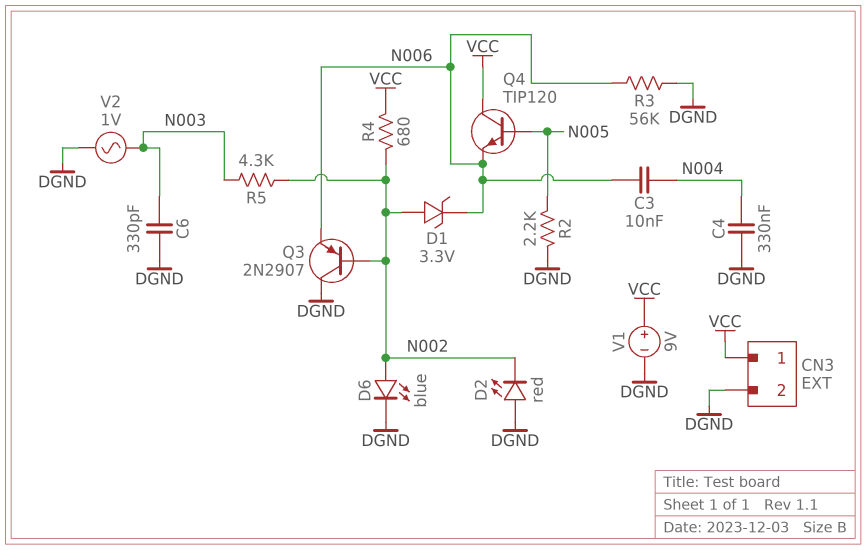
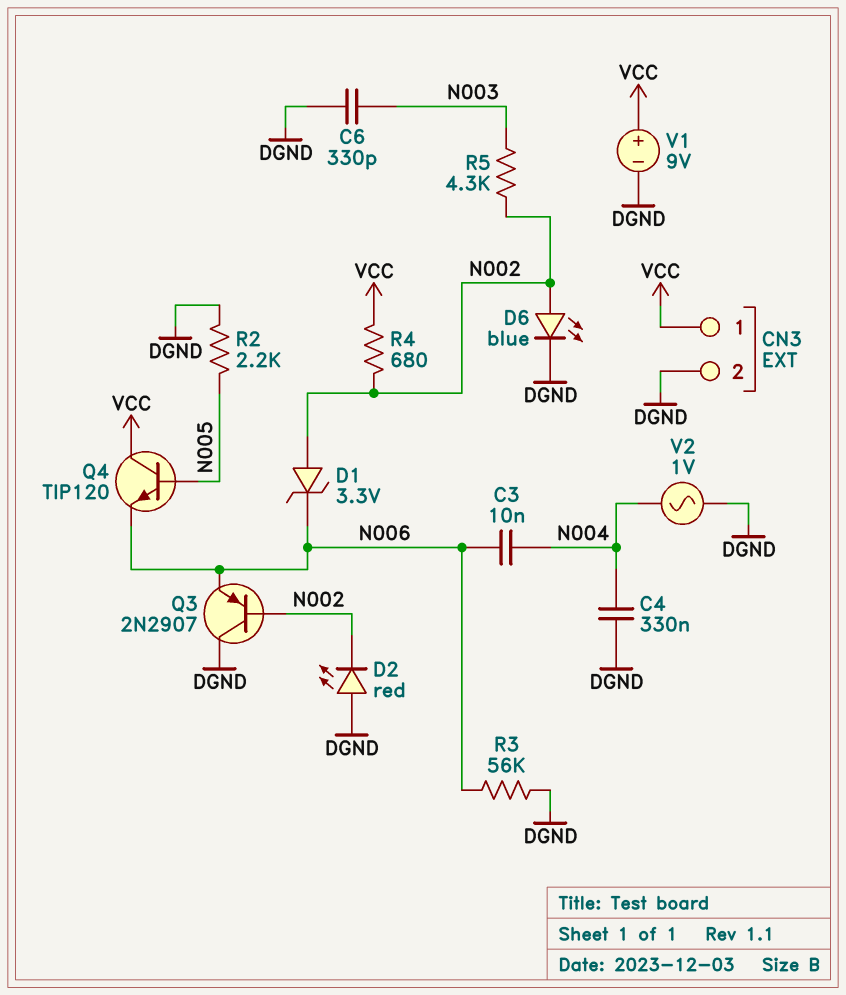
V2: AC 1V (DGND, N003) -> AC 1V (DGND, N004)

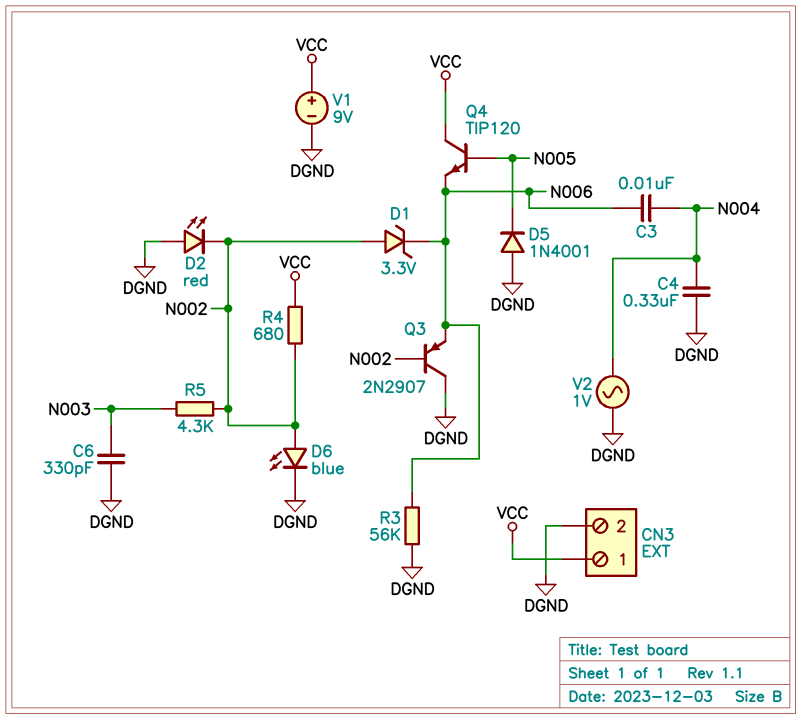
D5: none -> diode 1N4001 (A DGND, K N005)
R2: 2.2k (DGND, N005) -> none

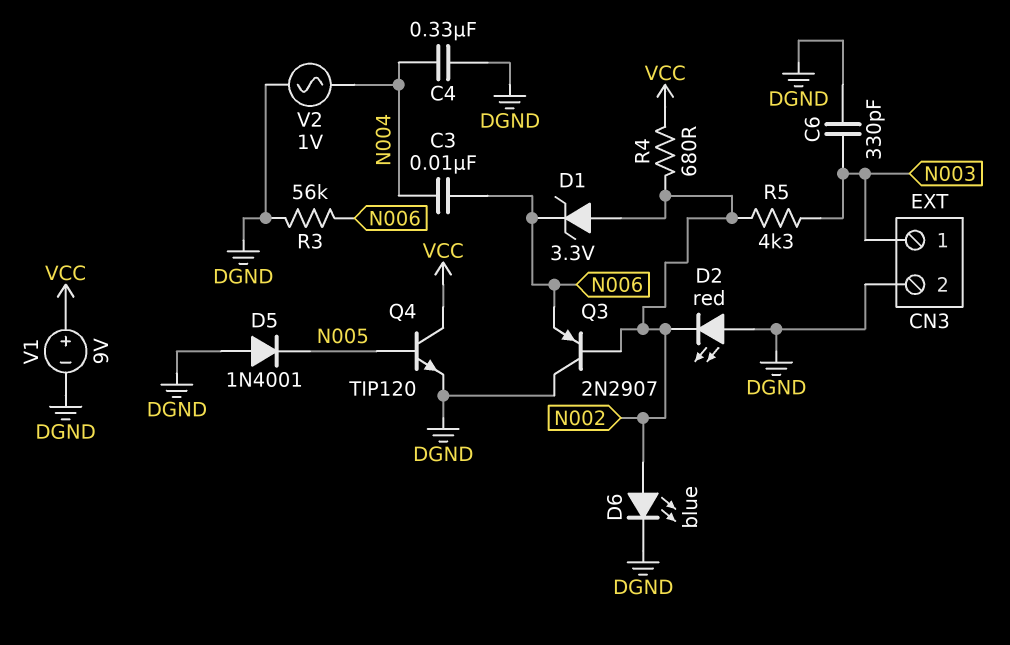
CN3 pin 1: VCC -> N003
Q4: NPN TIP120 (B N005, C VCC, E N006) -> NPN TIP120 (B N005, C VCC, E DGND)

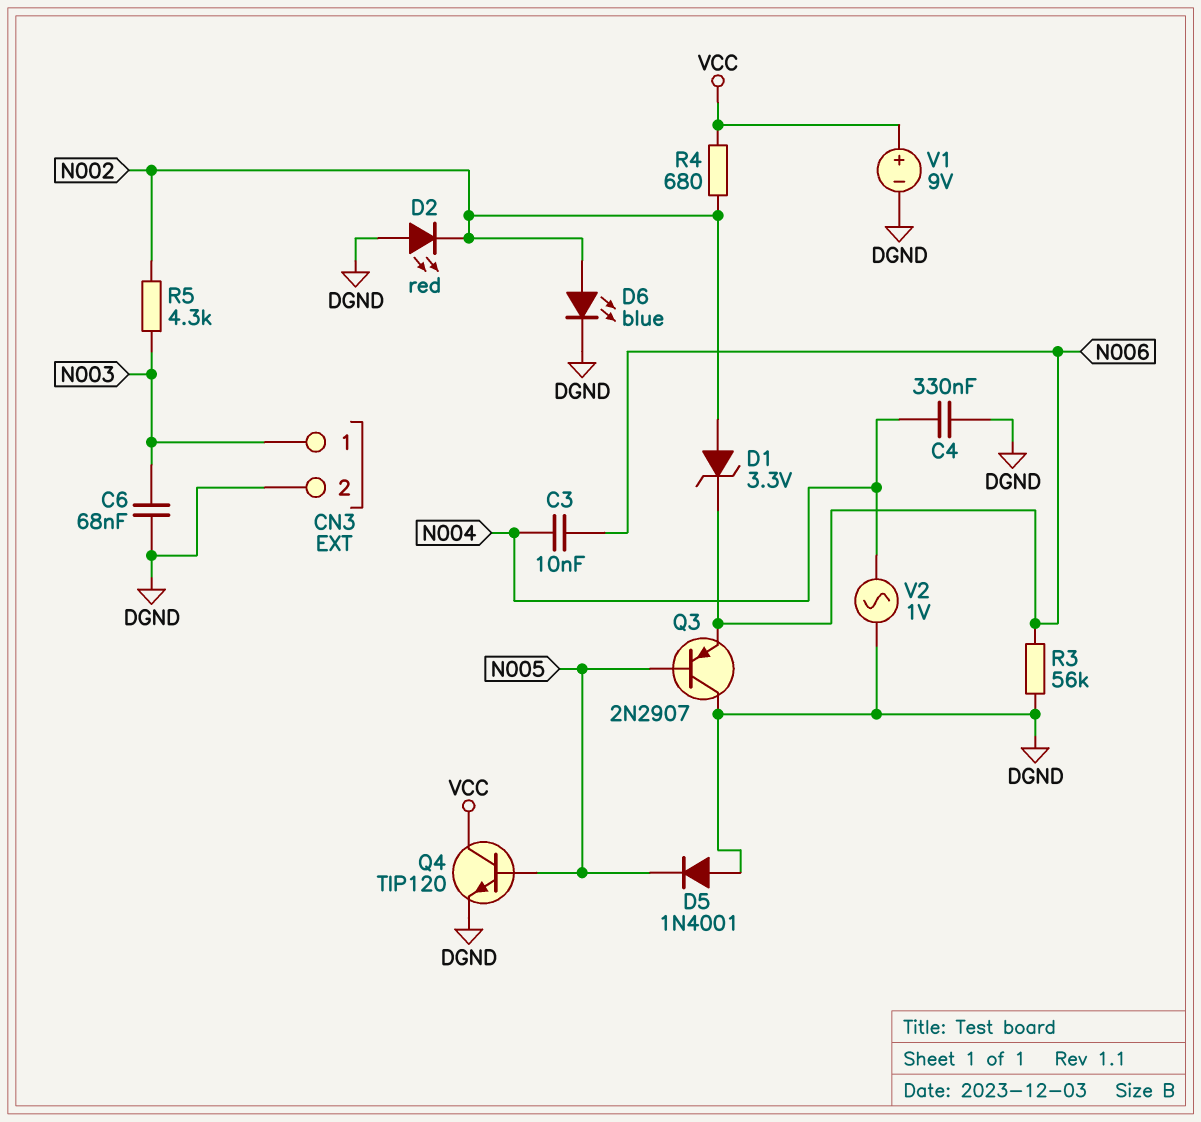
C6: 330pF (DGND, N003) -> 68nF (DGND, N003)
Q3: PNP 2N2907 (B N002, C DGND, E N006) -> PNP 2N2907 (B N005, C DGND, E N006)

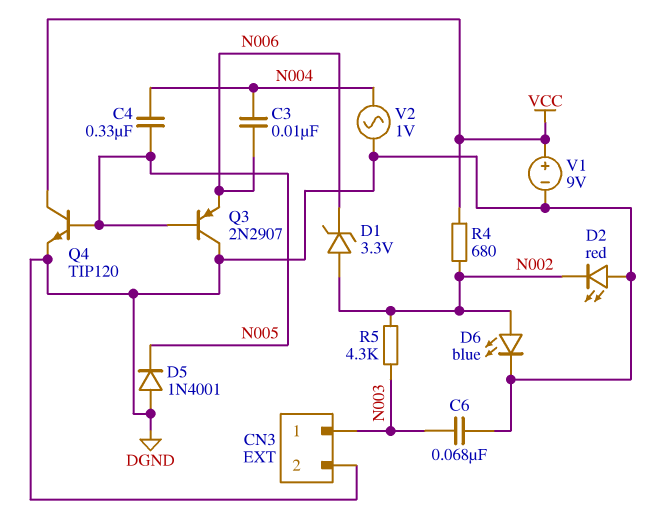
C4: 330nF (DGND, N004) -> 330nF (N004, N005)
R3: 56k (DGND, N006) -> none

